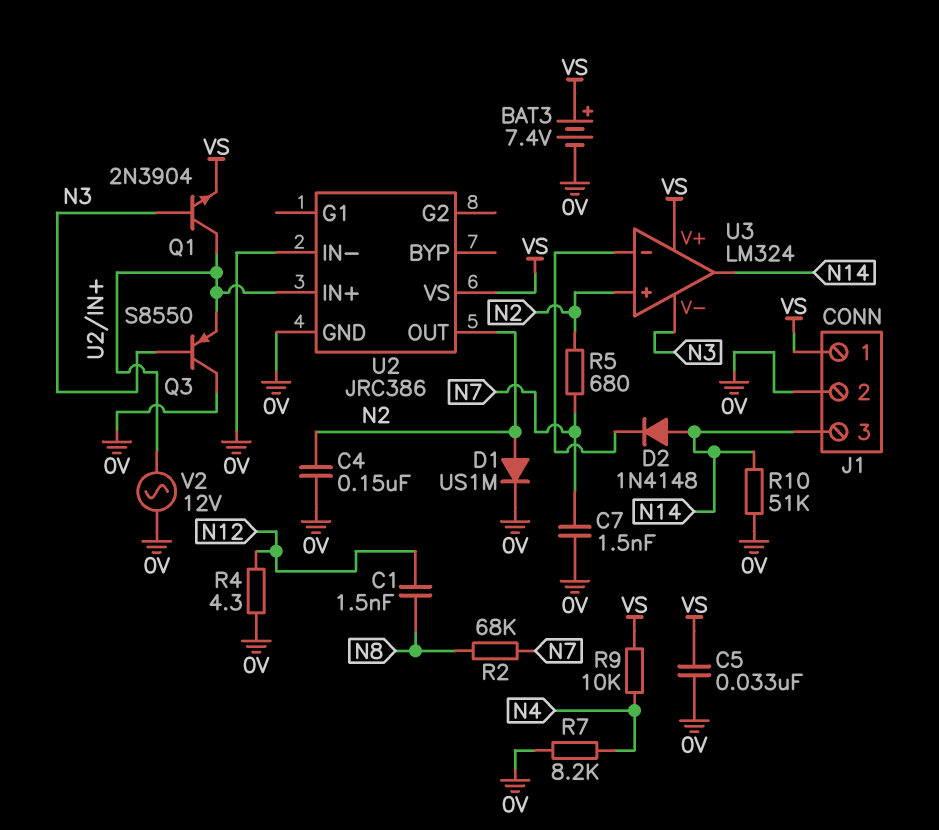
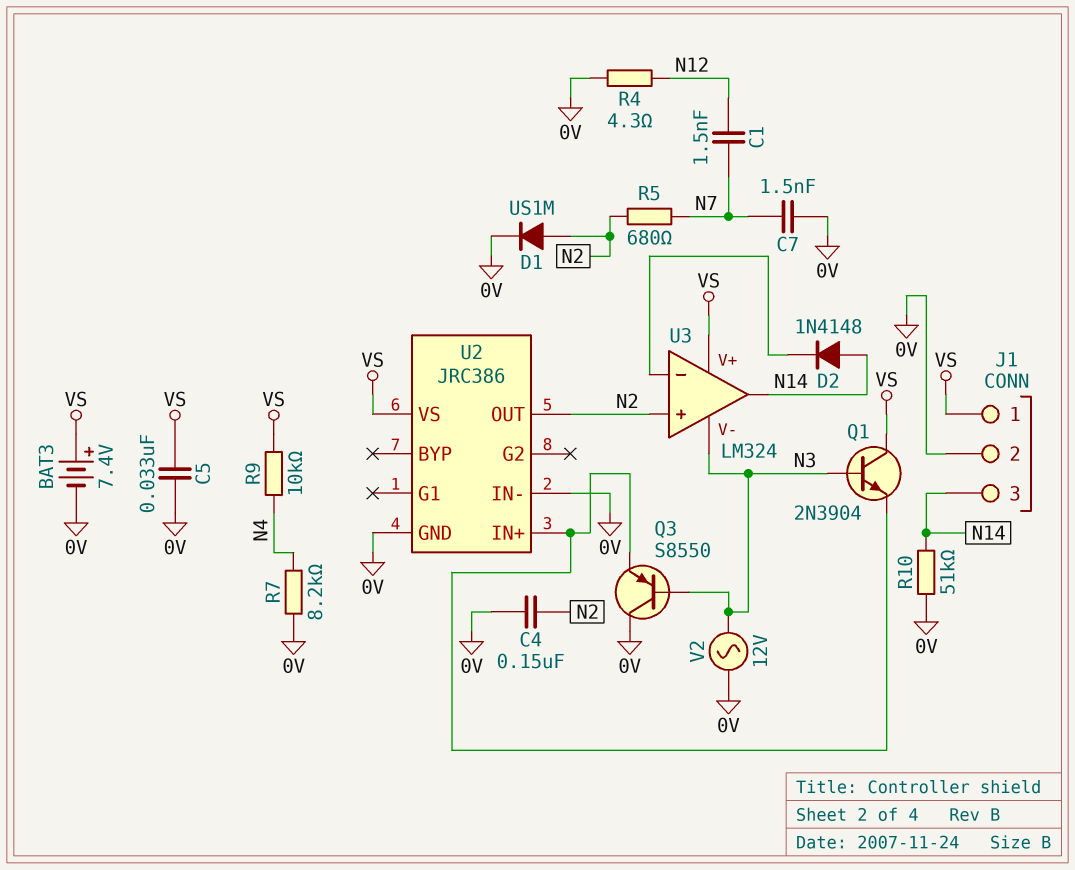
C1: 1.5nF (N8, N12) -> 1.5nF (N7, N12)
Q1: NPN 2N3904 (B N3, C U2/IN+, E VS) -> NPN 2N3904 (B N3, C VS, E U2/IN+)
R2: 68k (N7, N8) -> none
V2: AC 12V (0V, U2/IN+) -> AC 12V (0V, N3)

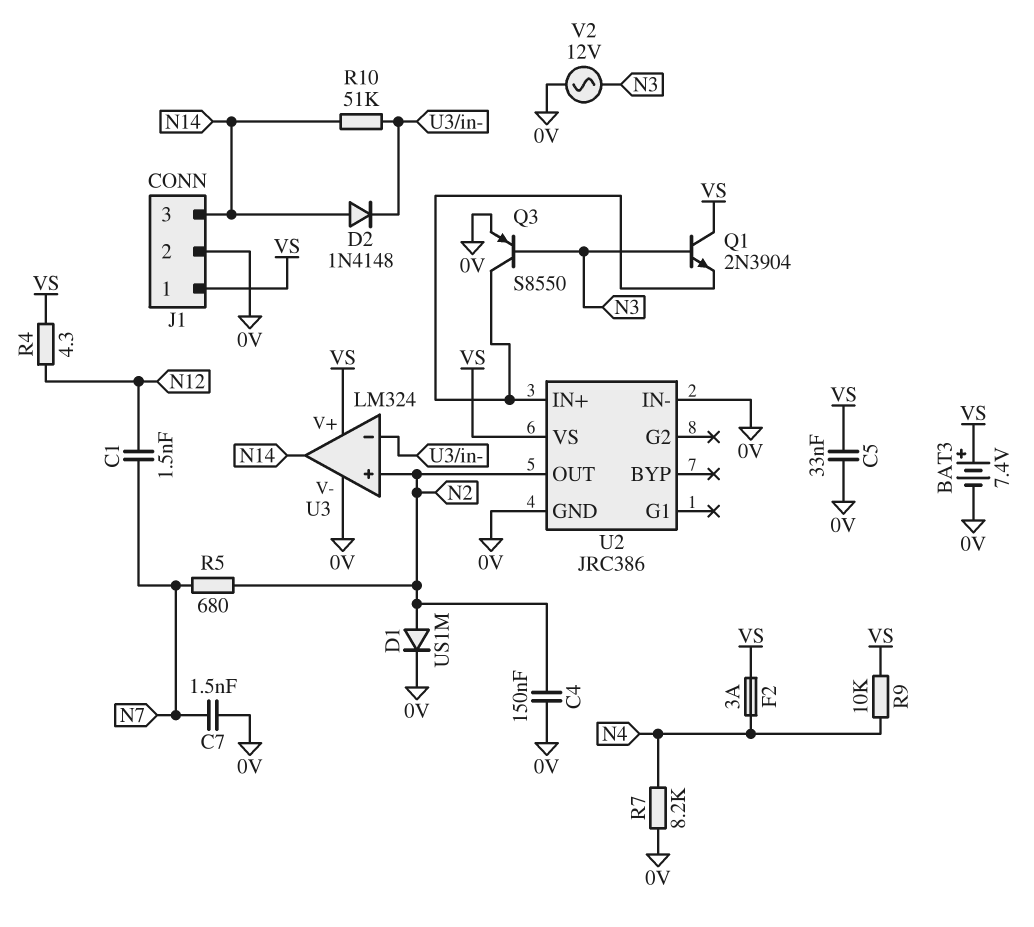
F2: none -> 3A (N4, VS)
Q3: PNP S8550 (B N3, C 0V, E U2/IN+) -> PNP S8550 (B N3, C U2/IN+, E 0V)
R4: 4.3 (0V, N12) -> 4.3 (N12, VS)
R10: 51k (0V, N14) -> 51k (N14, U3/in-)
U3 pin V-: N3 -> 0V

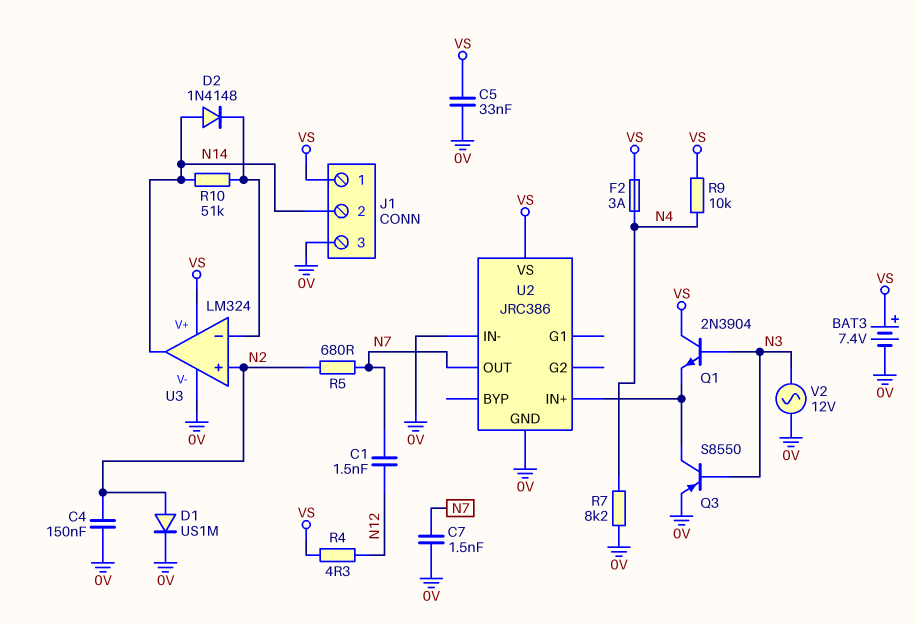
J1 pin 2: 0V -> N14
J1 pin 3: N14 -> 0V
U2 pin OUT: N2 -> N7

